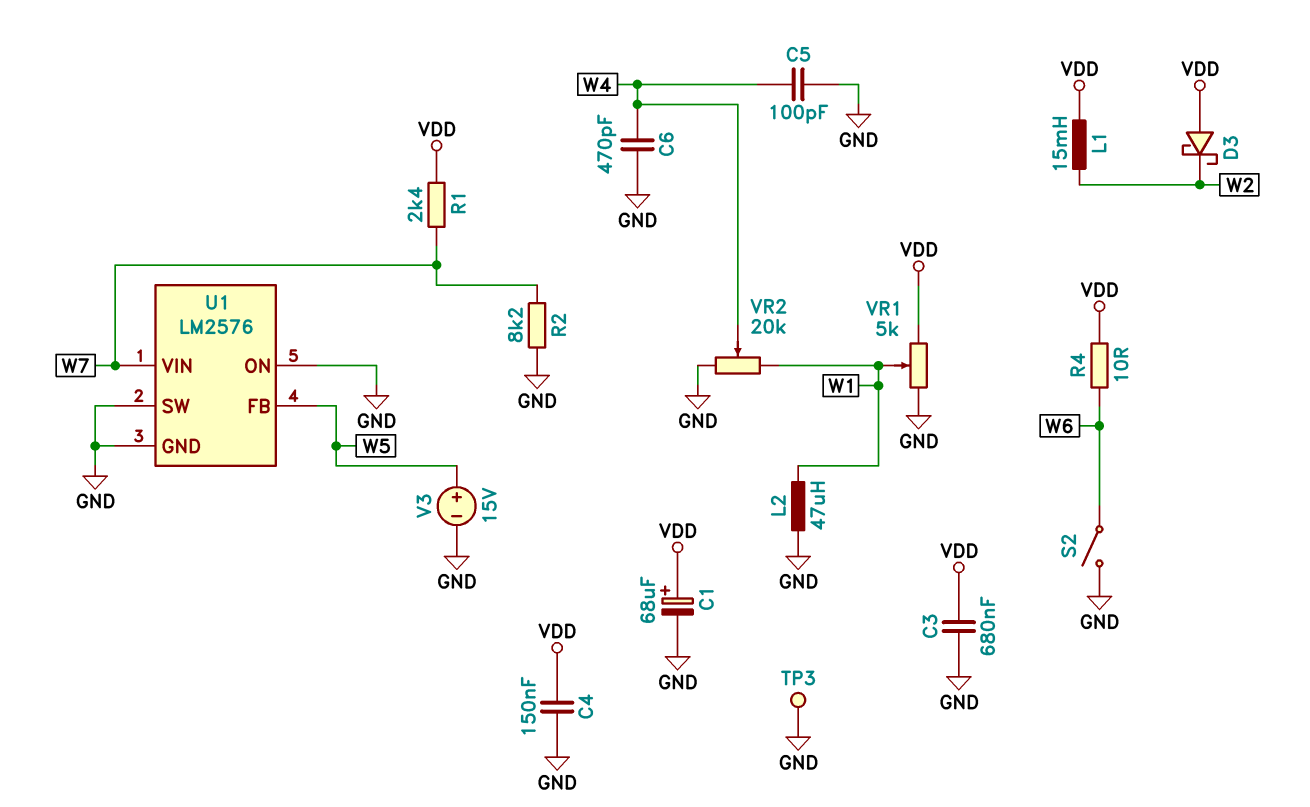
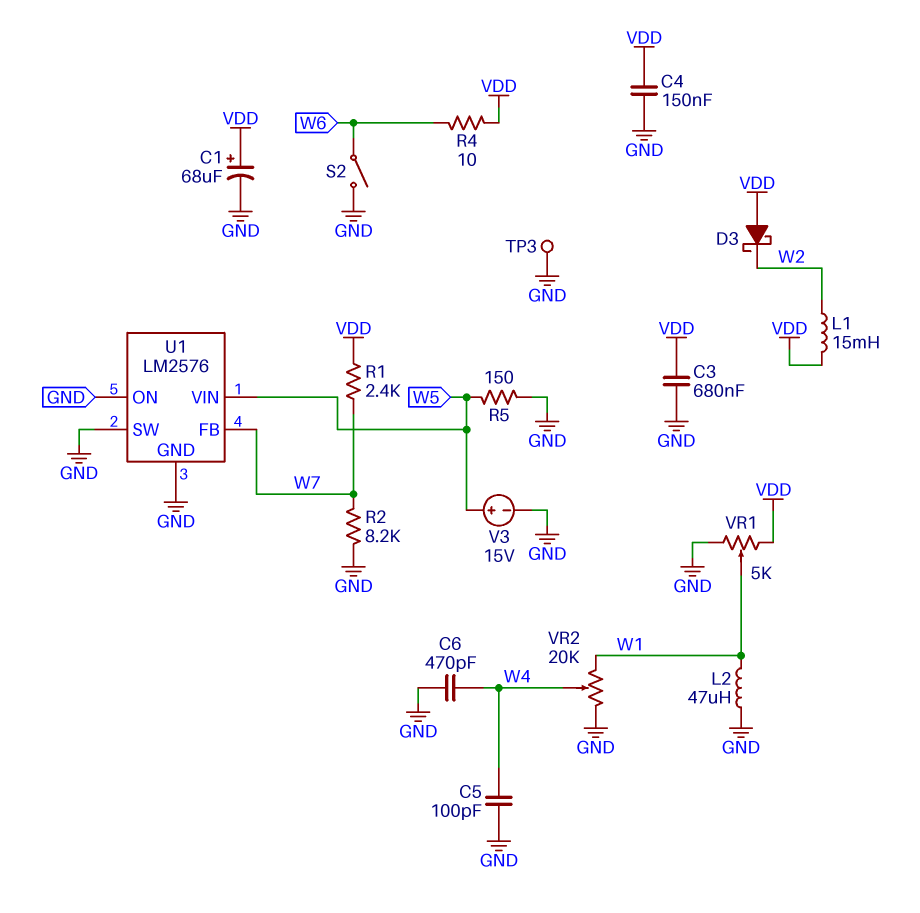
R5: none -> 150 (GND, W5)
U1 pin FB: W5 -> W7
U1 pin VIN: W7 -> W5

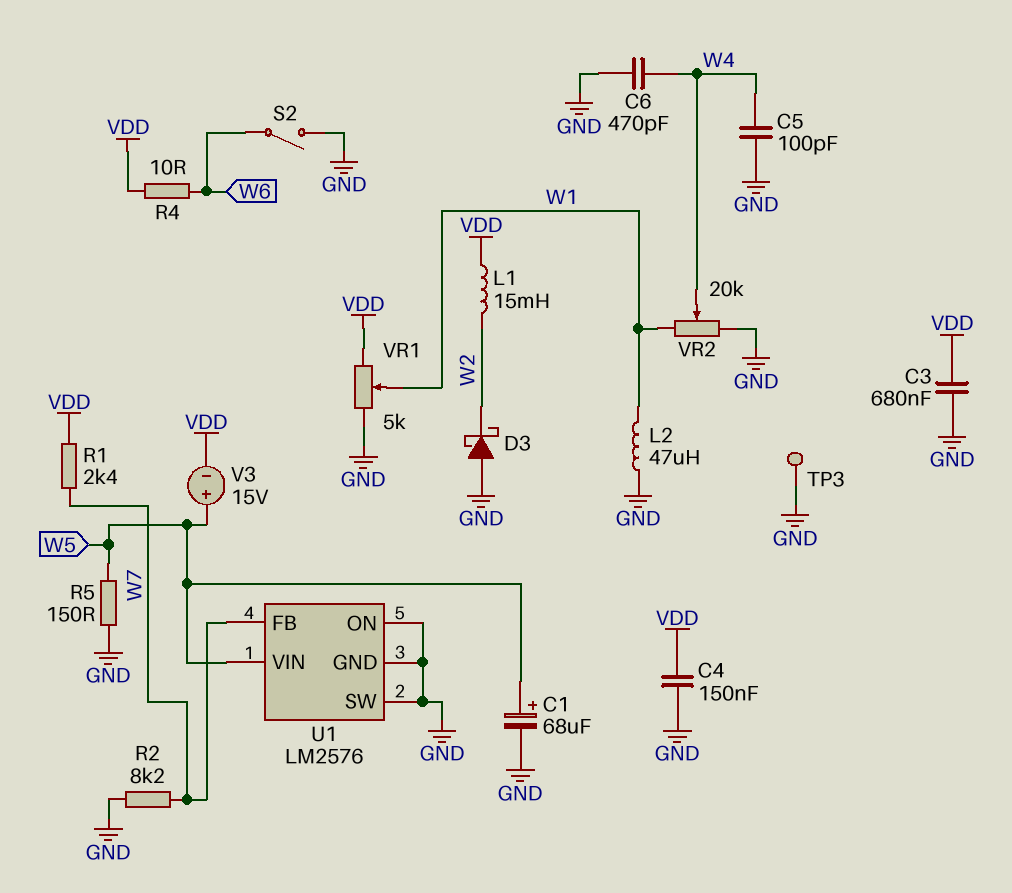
C1: 68uF (plus VDD, minus GND) -> 68uF (plus W5, minus GND)
D3: schottky (A VDD, K W2) -> schottky (A GND, K W2)
V3: 15V (plus W5, minus GND) -> 15V (plus W5, minus VDD)

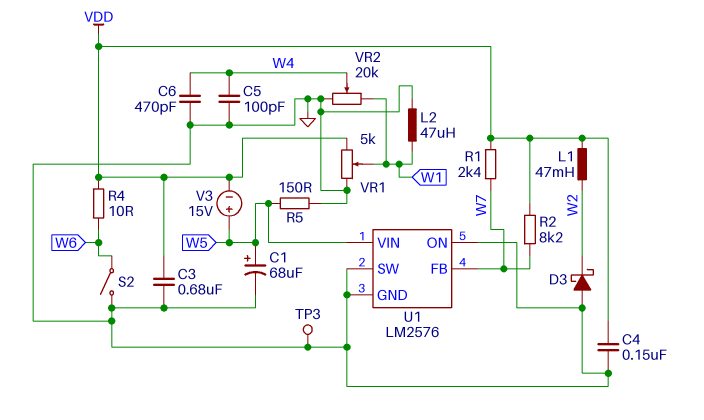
L1: 15mH (VDD, W2) -> 47mH (VDD, W2)
R2: 8.2k (GND, W7) -> 8.2k (VDD, W7)

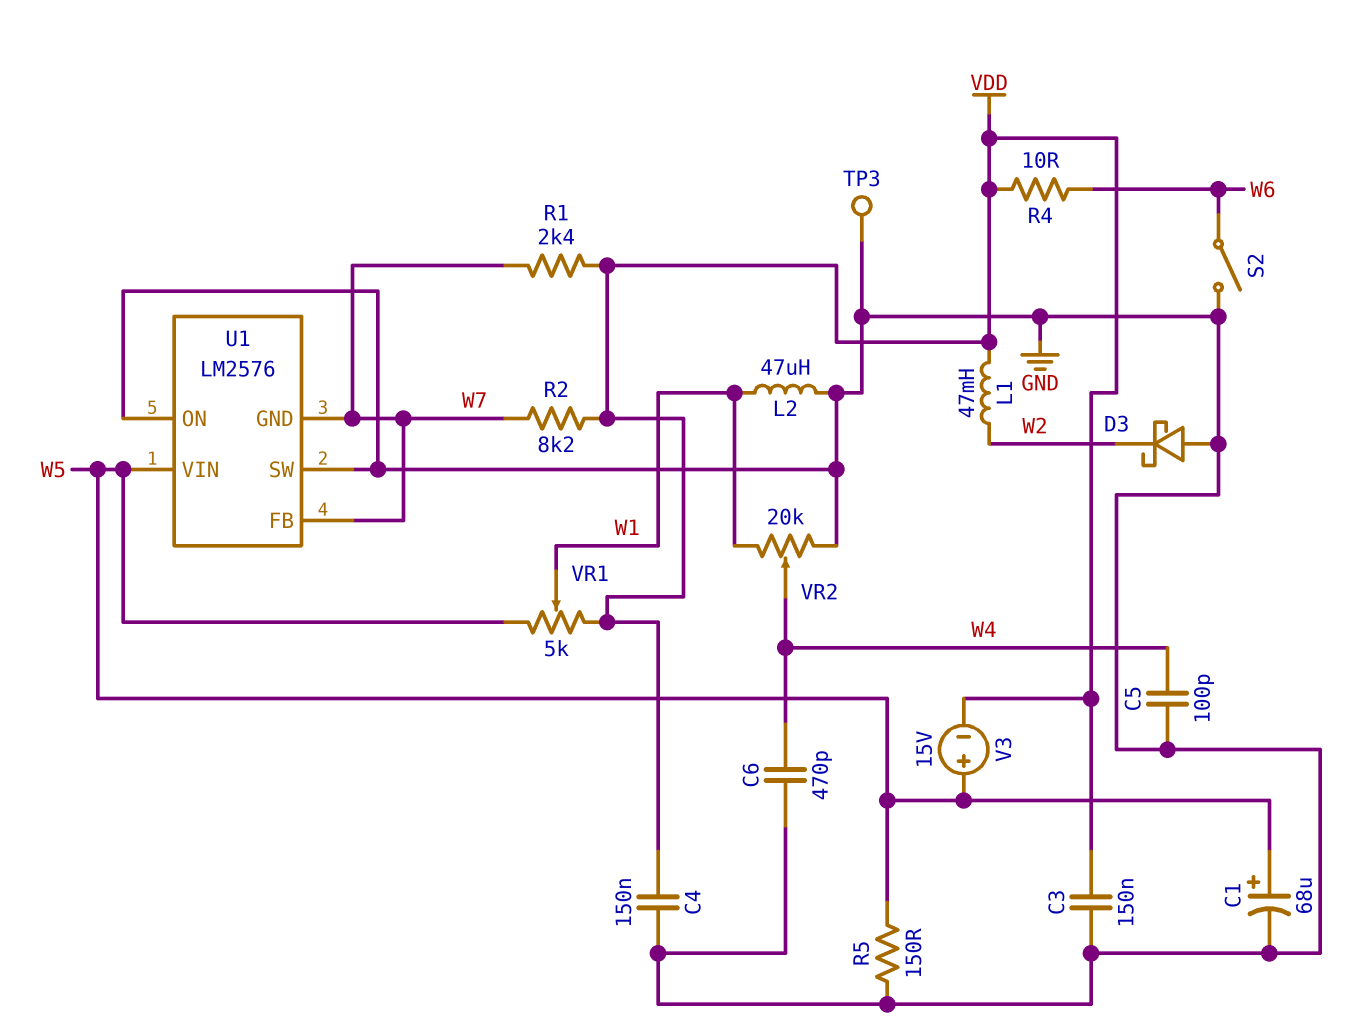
C3: 680nF (GND, VDD) -> 150nF (GND, VDD)
U1 pin GND: GND -> W7
VR1: 5k (GND, VDD, wiper W1) -> 5k (VDD, W5, wiper W1)

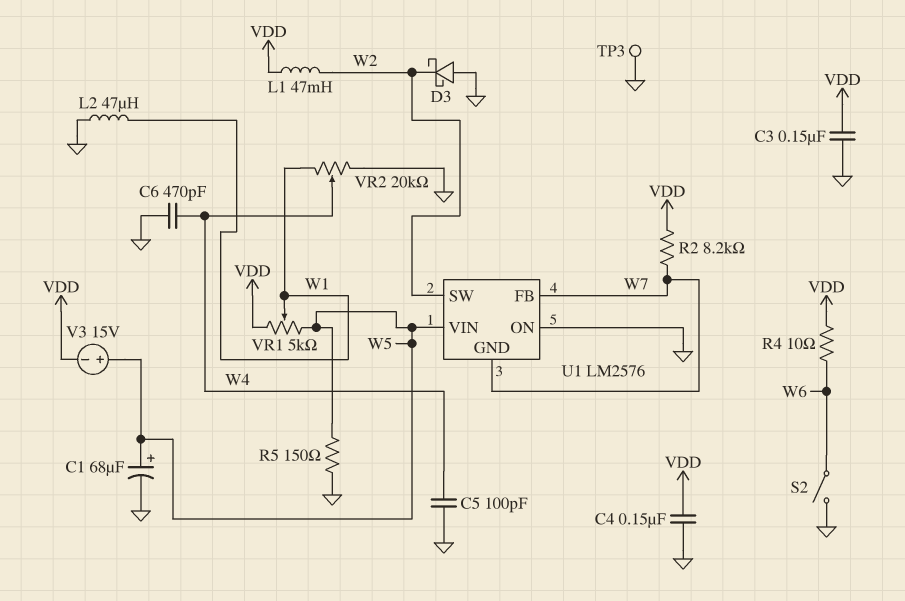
R1: 2.4k (VDD, W7) -> none
U1 pin SW: GND -> W2

